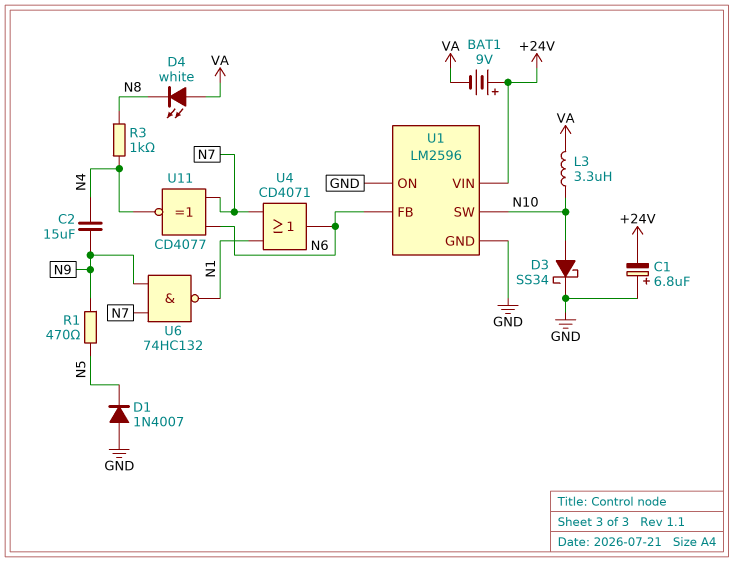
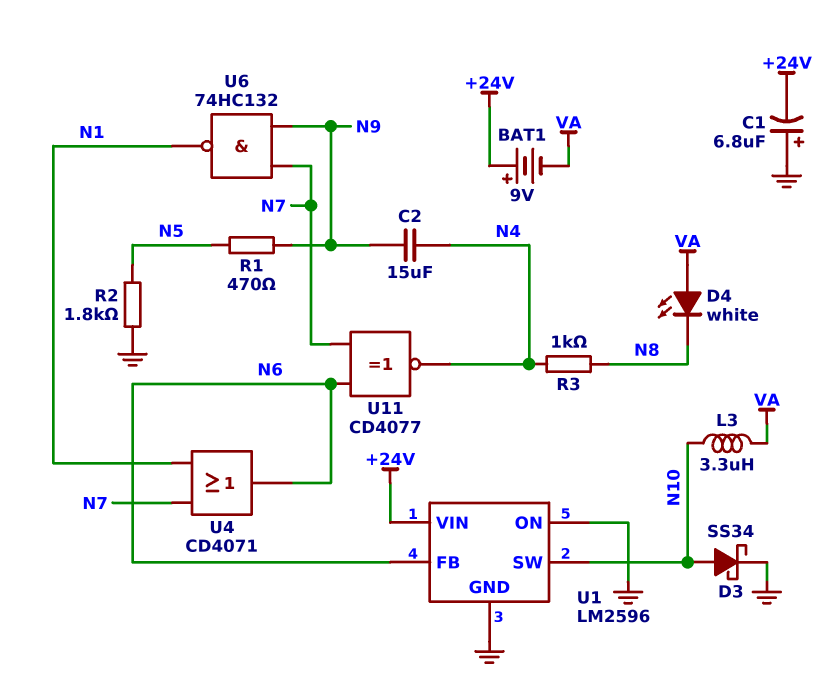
D1: diode 1N4007 (A GND, K N5) -> none
R2: none -> 1.8k (GND, N5)

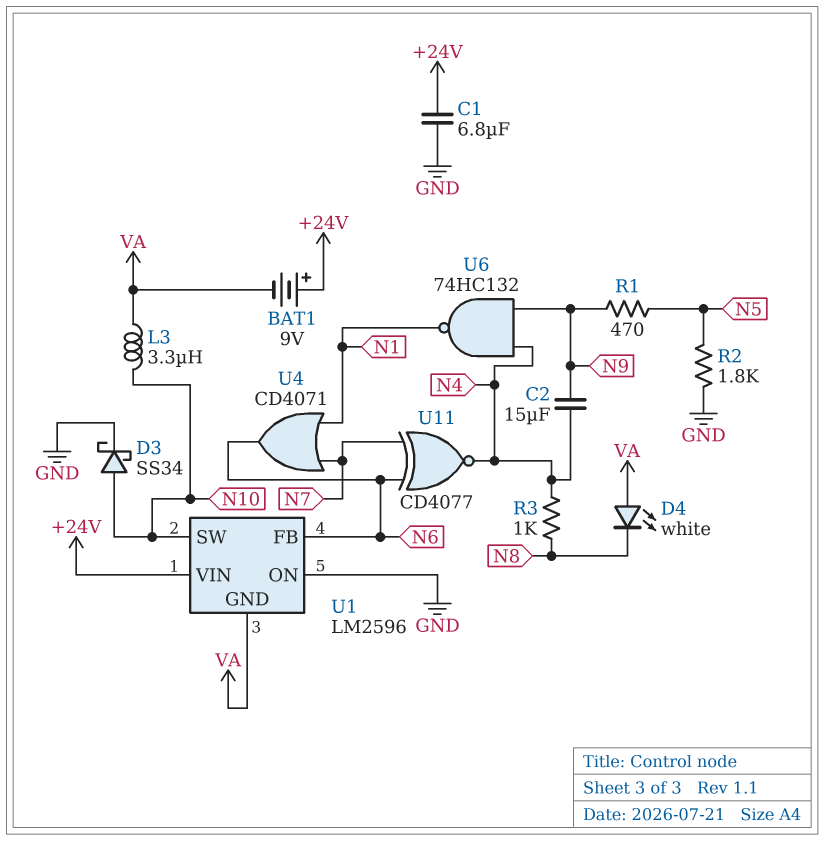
C1: 6.8uF (plus GND, minus +24V) -> 6.8uF (+24V, GND)
U1 pin GND: GND -> VA
U6: NAND 74HC132 (in N7, in N9, out N1) -> NAND 74HC132 (in N4, in N9, out N1)

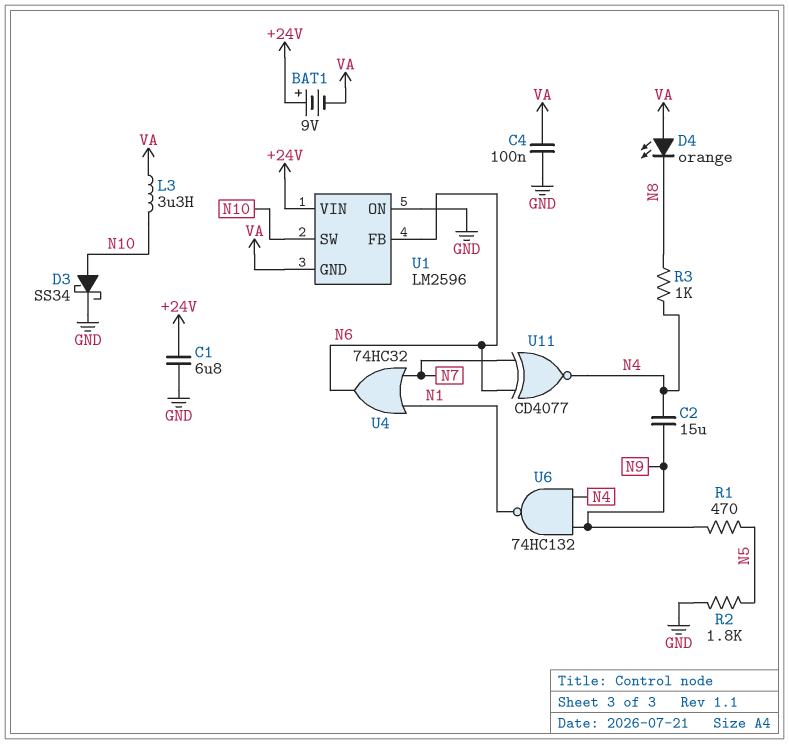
C4: none -> 100nF (GND, VA)
D4: LED white (A VA, K N8) -> LED orange (A VA, K N8)
U4: OR CD4071 (in N1, in N7, out N6) -> OR 74HC32 (in N1, in N7, out N6)

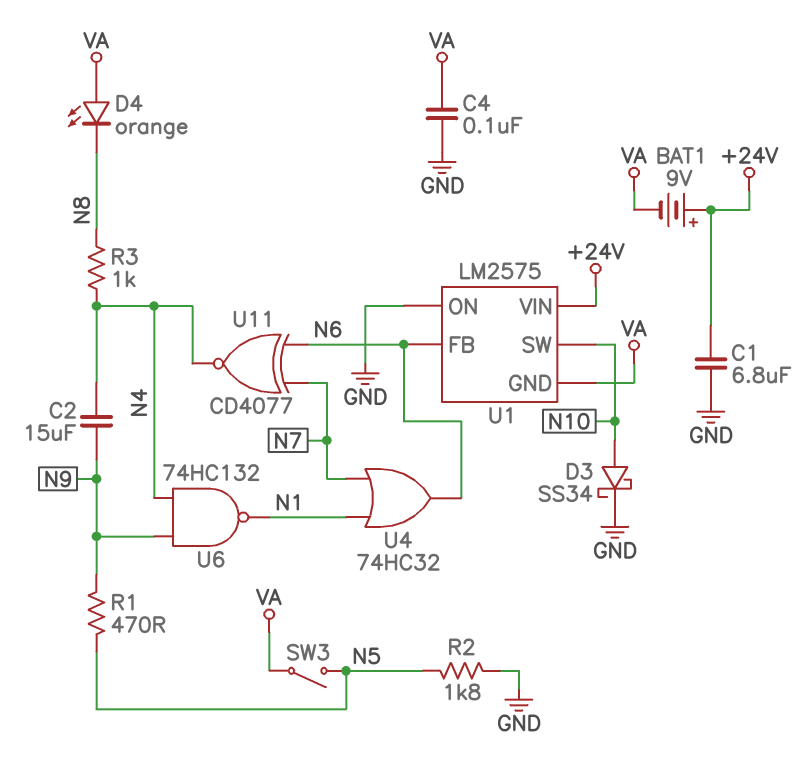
L3: 3.3uH (N10, VA) -> none
SW3: none -> switch (N5, VA)
U1: LM2596 -> LM2575

